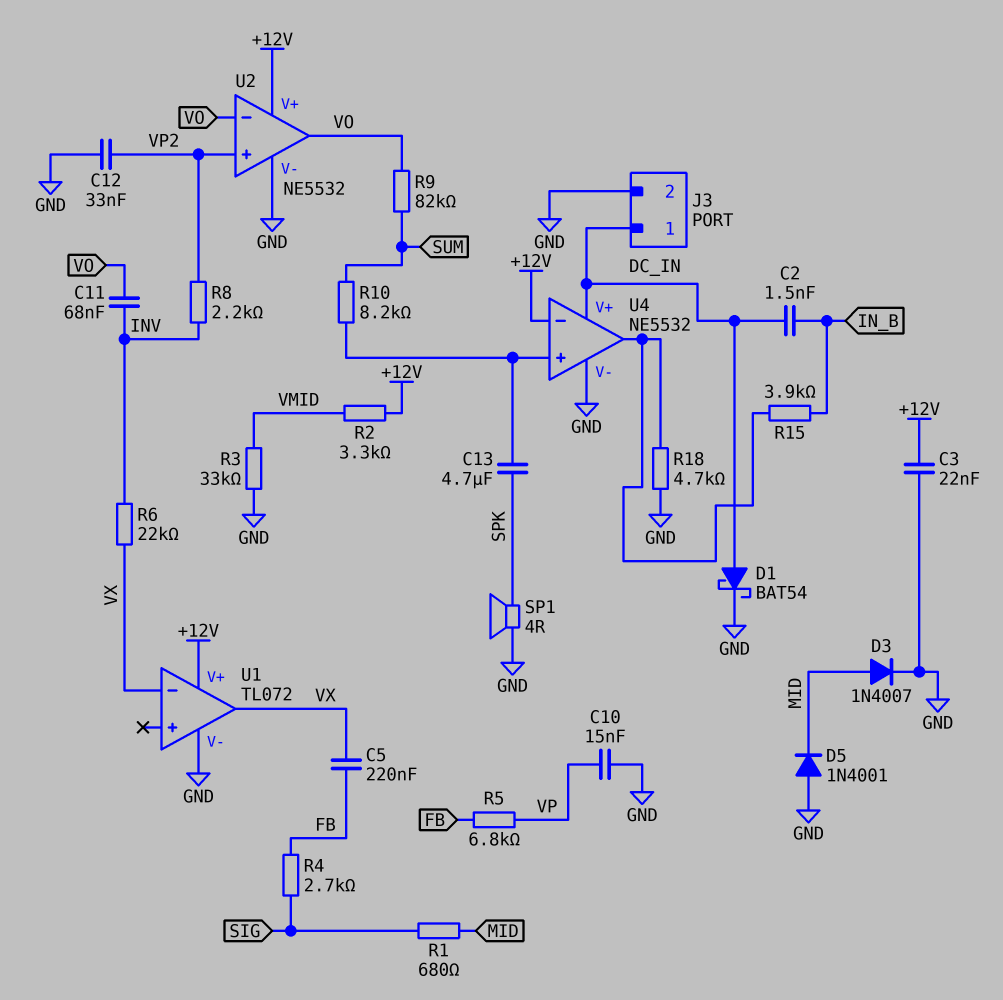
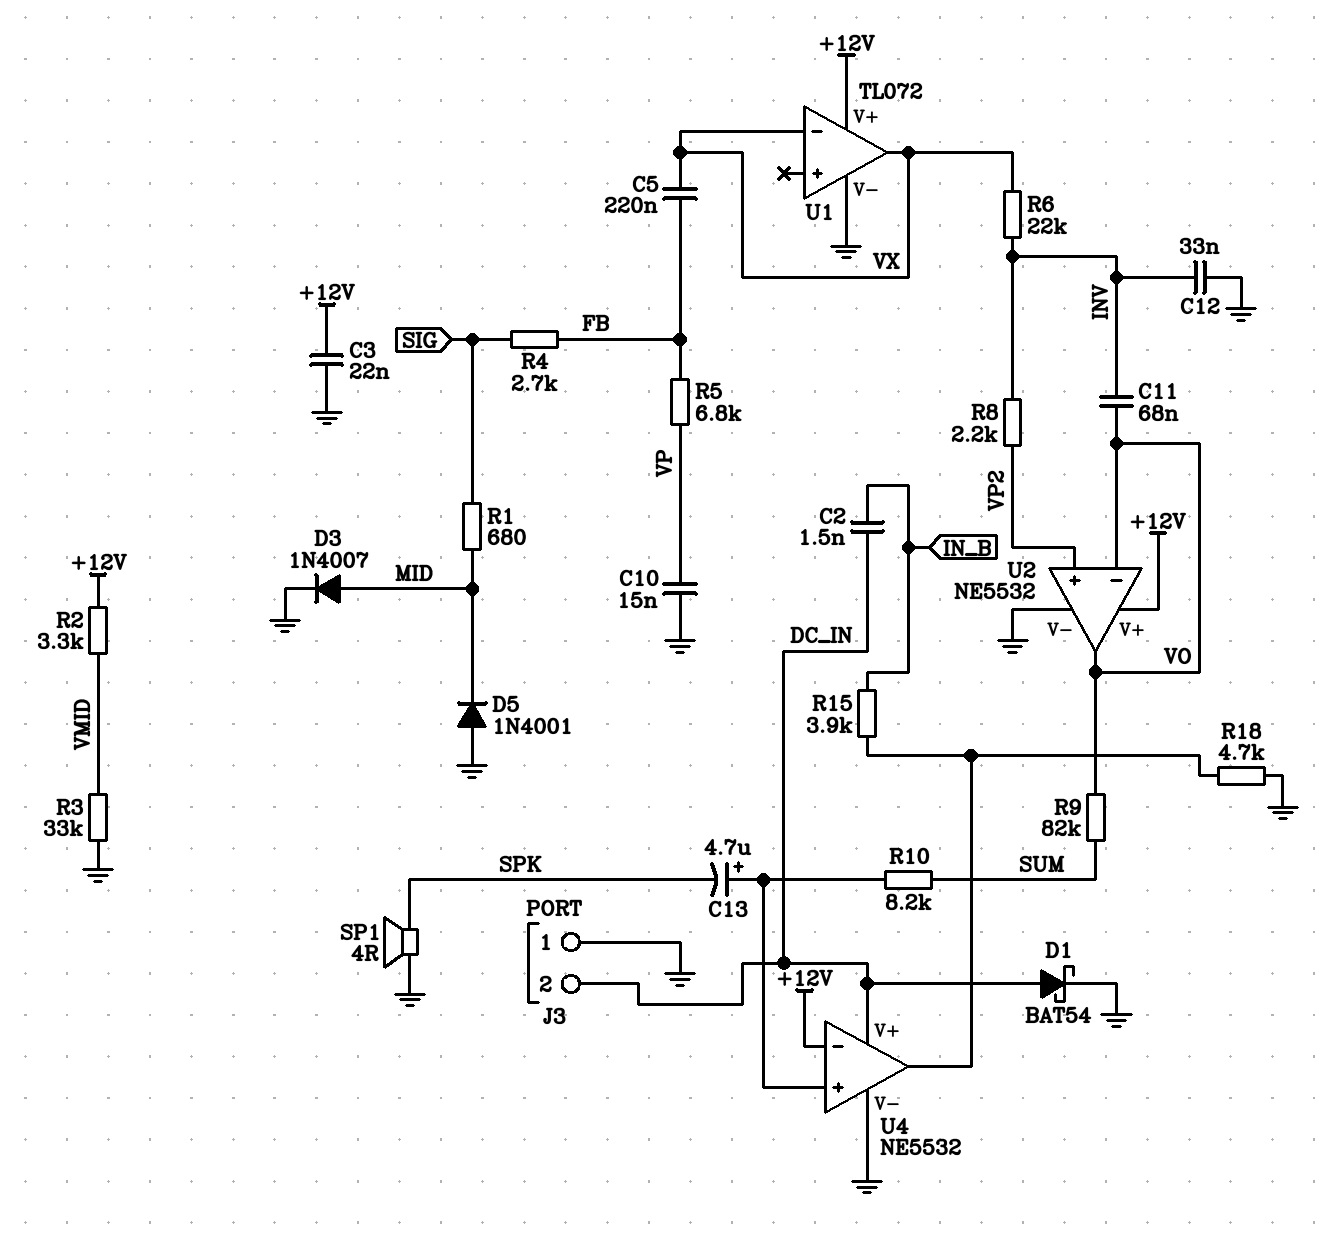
C12: 33nF (GND, VP2) -> 33nF (GND, INV)
C13: 4.7uF (SPK, U4/in+) -> 4.7uF (plus U4/in+, minus SPK)
J3 pin 1: DC_IN -> GND
J3 pin 2: GND -> DC_IN

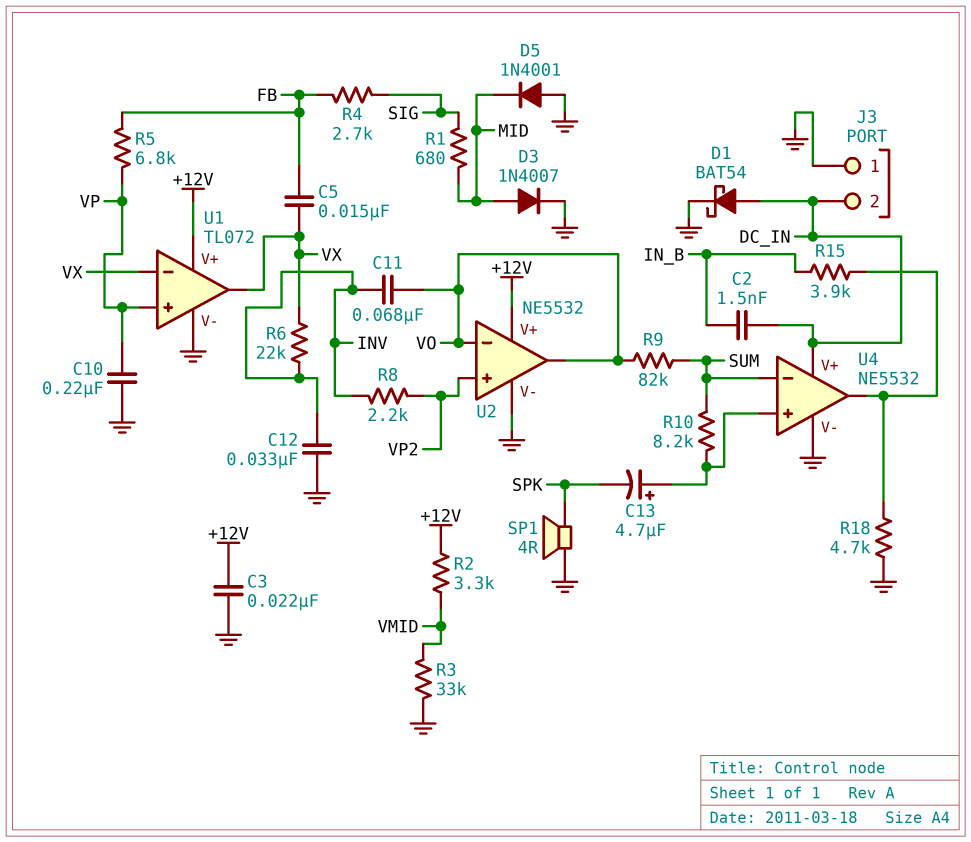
C5: 220nF (FB, VX) -> 15nF (FB, VX)
C10: 15nF (GND, VP) -> 220nF (GND, VP)
U1 pin in+: none -> VP
U4 pin in-: +12V -> SUM

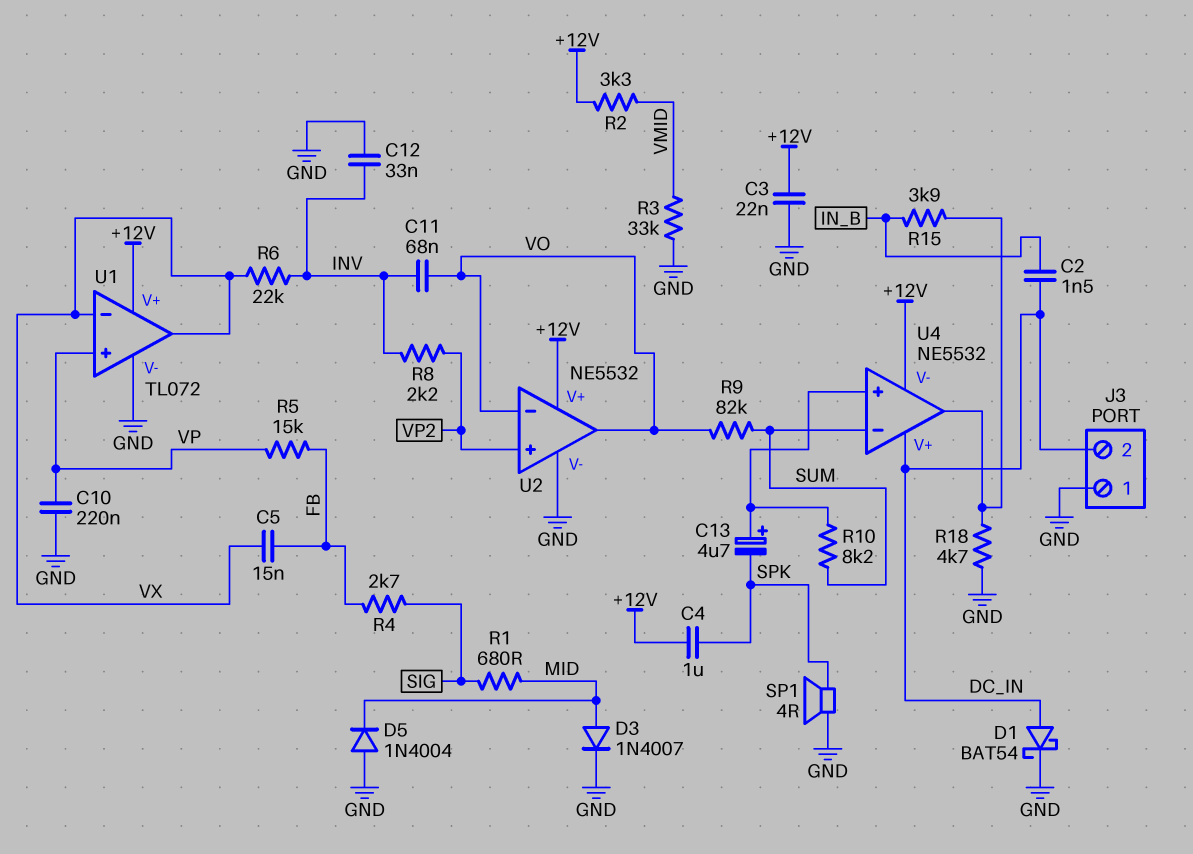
C4: none -> 1uF (+12V, SPK)
D5: diode 1N4001 (A GND, K MID) -> diode 1N4004 (A GND, K MID)
R5: 6.8k (FB, VP) -> 15k (FB, VP)
U4 pin V-: GND -> +12V

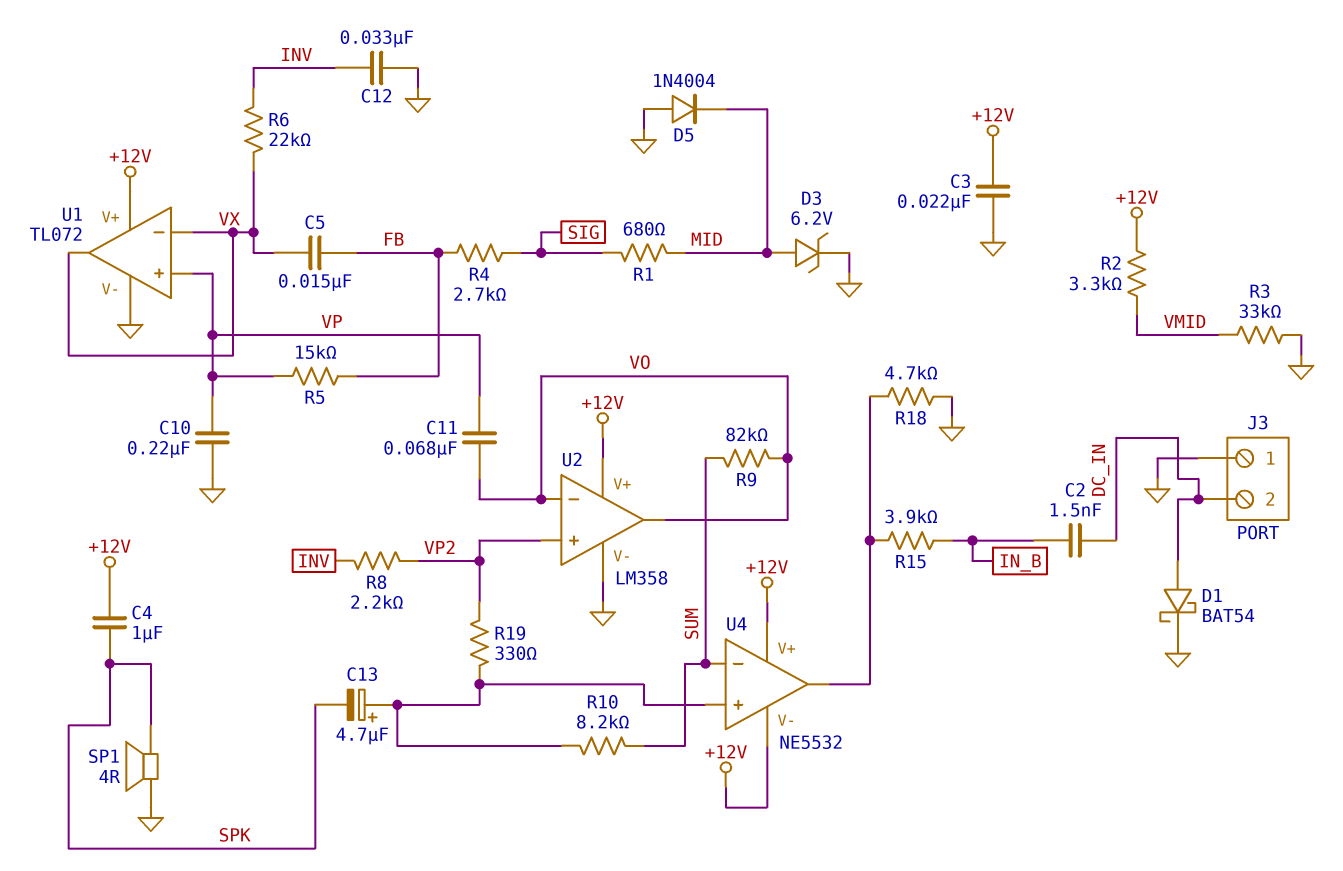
C11: 68nF (INV, VO) -> 68nF (VO, VP)
D3: diode 1N4007 (A MID, K GND) -> zener 6.2V (A MID, K GND)
R19: none -> 330 (U4/in+, VP2)
U2: NE5532 -> LM358
U4 pin V+: DC_IN -> +12V

